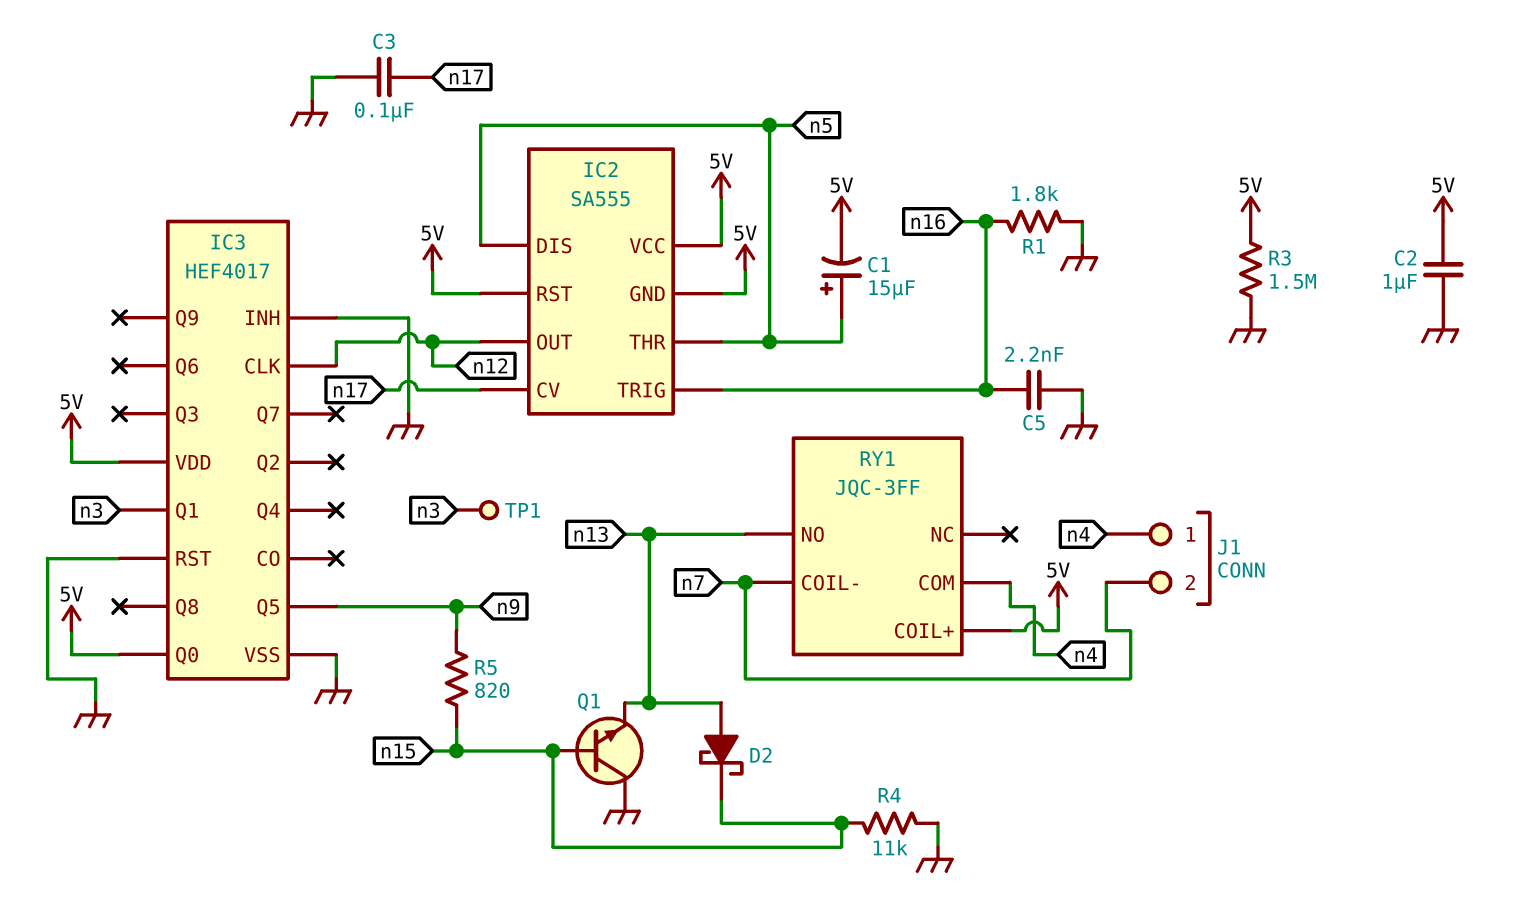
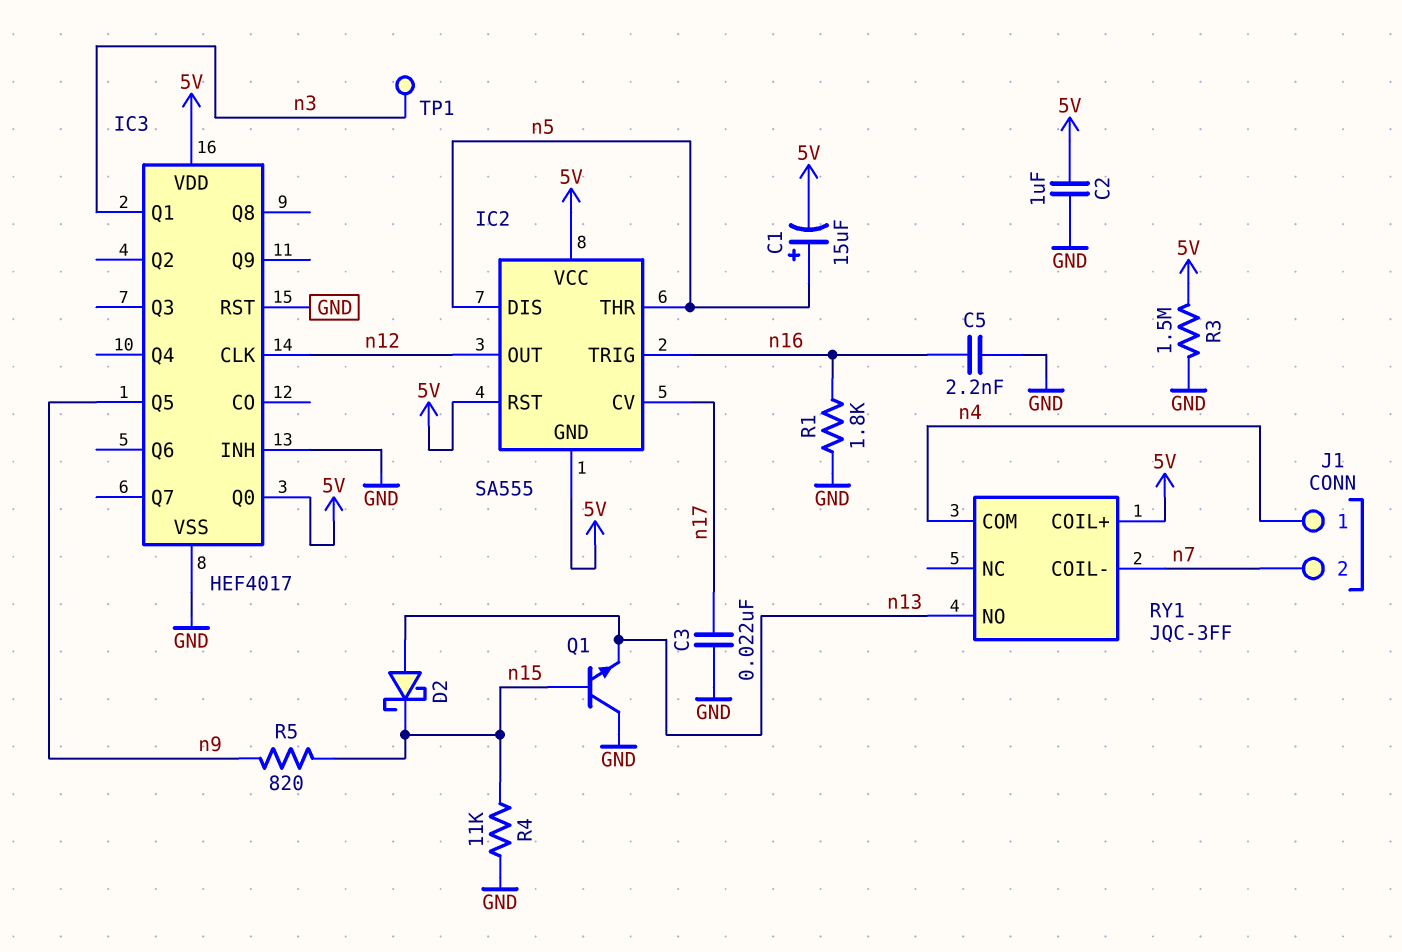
C3: 100nF (GND, n17) -> 22nF (GND, n17)

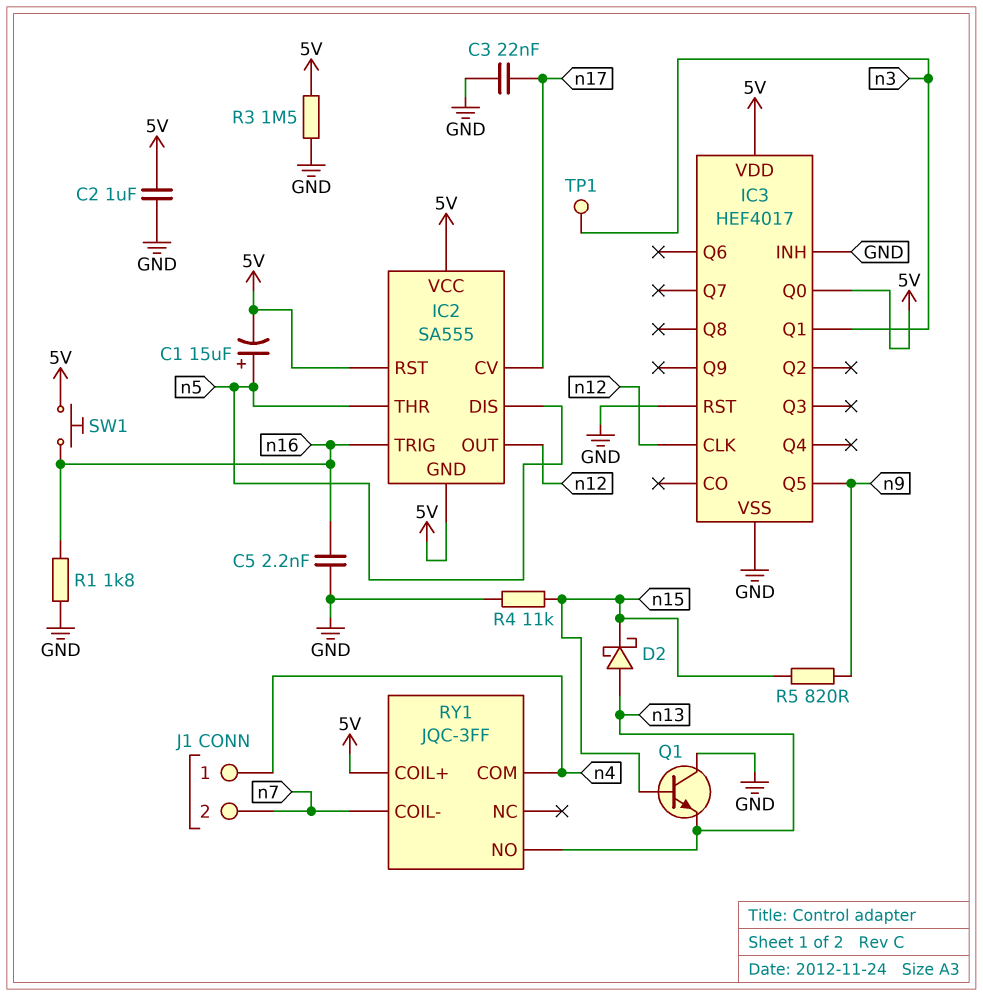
SW1: none -> button (5V, n16)

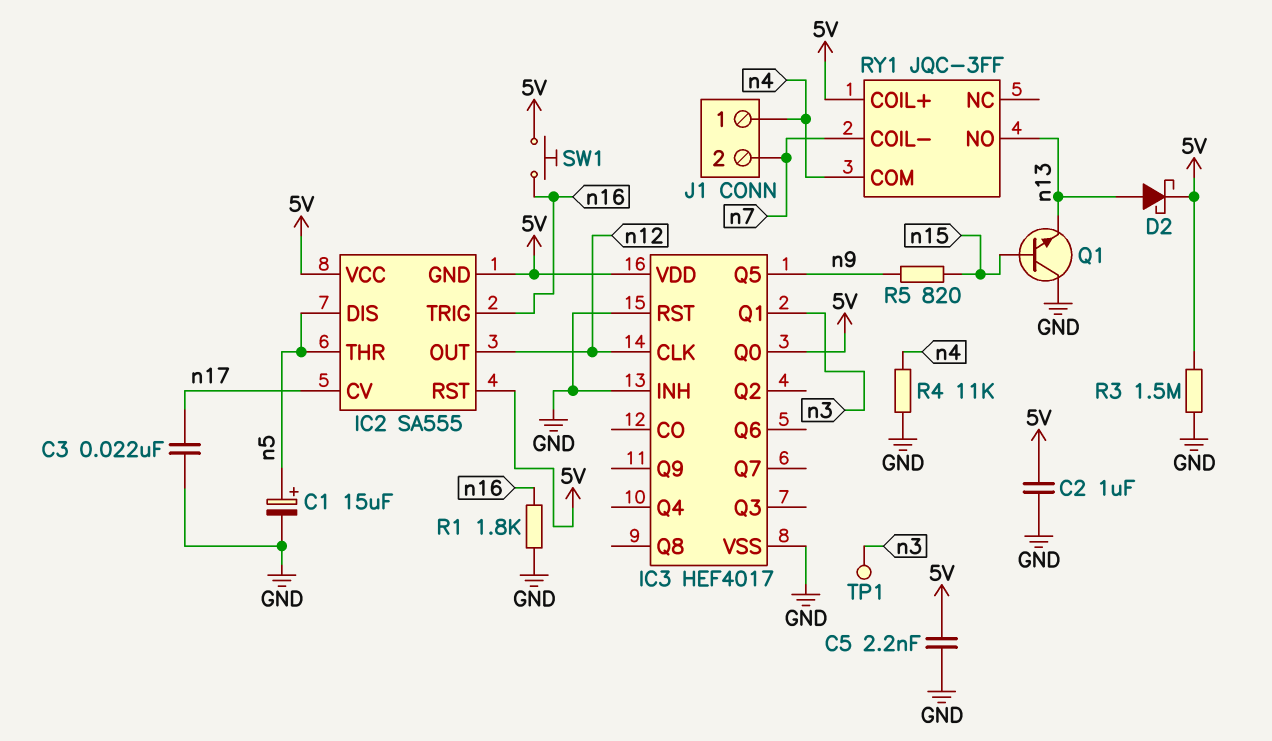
C1: 15uF (plus n5, minus 5V) -> 15uF (plus n5, minus GND)
C5: 2.2nF (GND, n16) -> 2.2nF (5V, GND)
D2: schottky (A n13, K n15) -> schottky (A n13, K 5V)
R4: 11k (GND, n15) -> 11k (GND, n4)

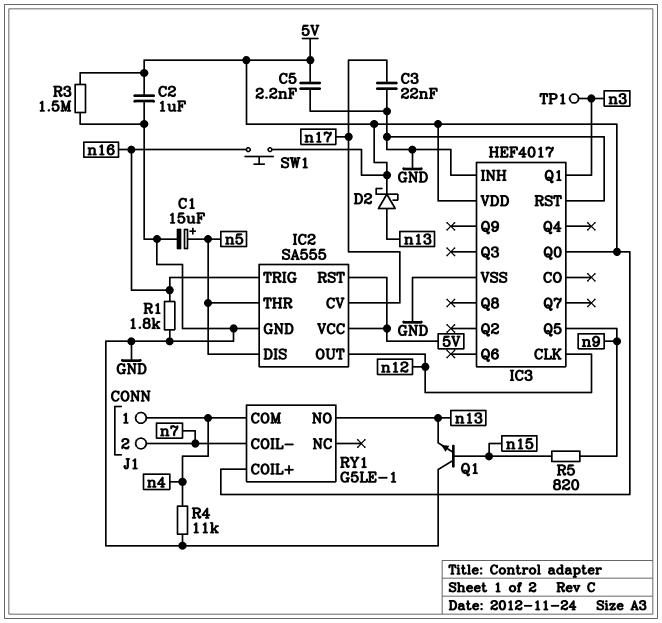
IC2 pin GND: 5V -> GND
RY1: JQC-3FF -> G5LE-1

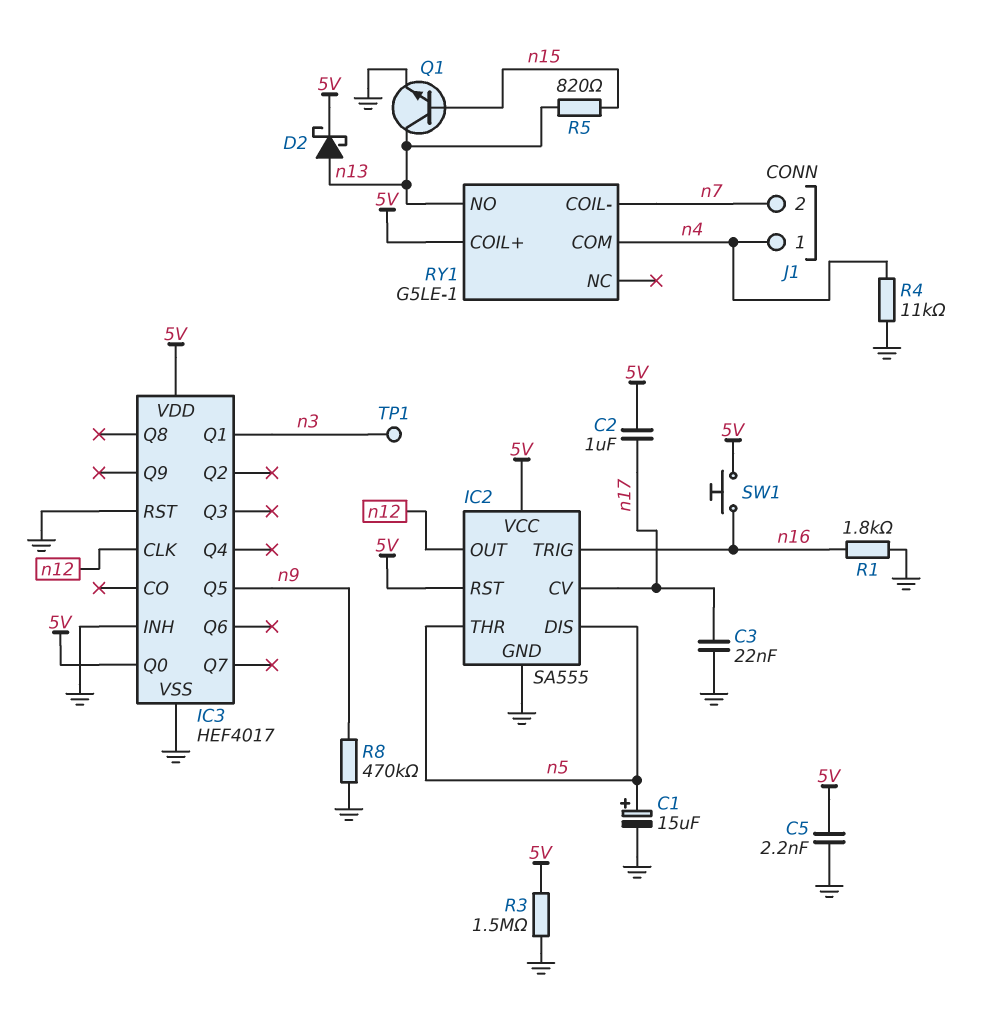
C2: 1uF (5V, GND) -> 1uF (5V, n17)
Q1: NPN (B n15, C GND, E n13) -> NPN (B n15, C n13, E GND)
R5: 820 (n9, n15) -> 820 (n13, n15)
R8: none -> 470k (GND, n9)

